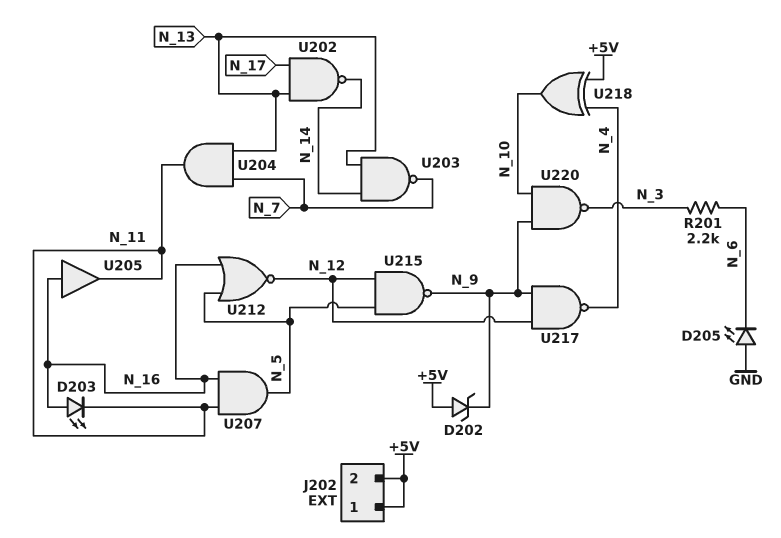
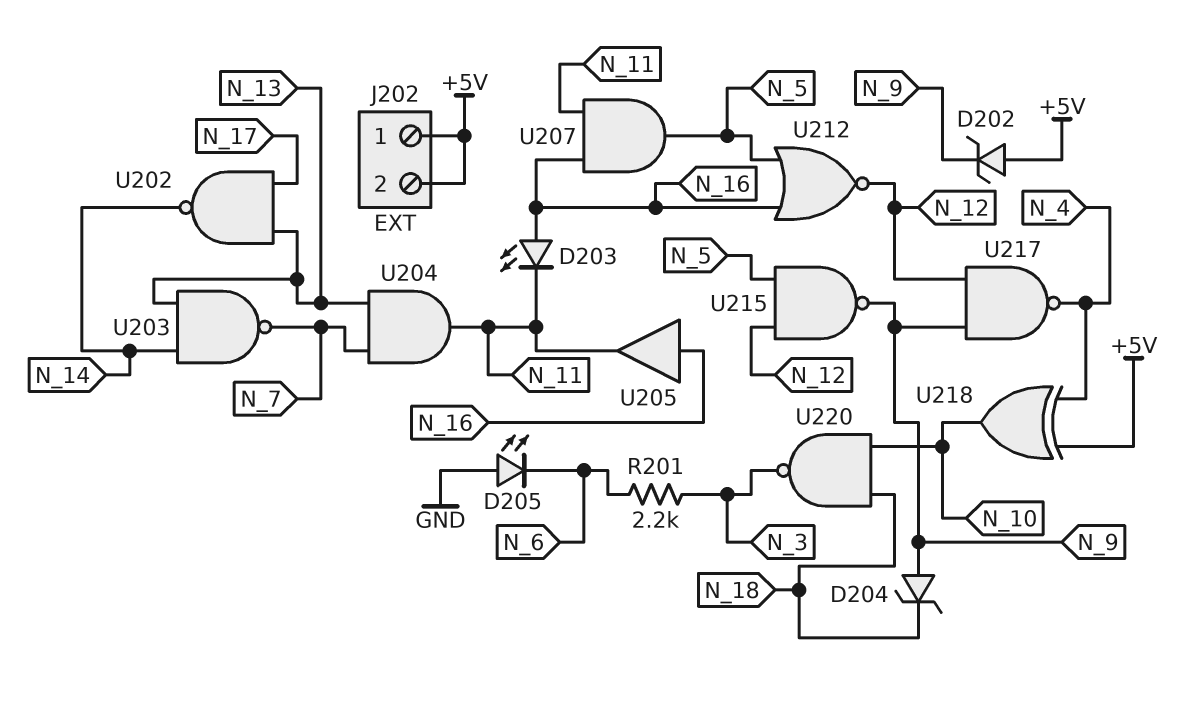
D204: none -> zener (A N_9, K N_18)
U220: NAND (in N_9, in N_10, out N_3) -> NAND (in N_10, in N_18, out N_3)

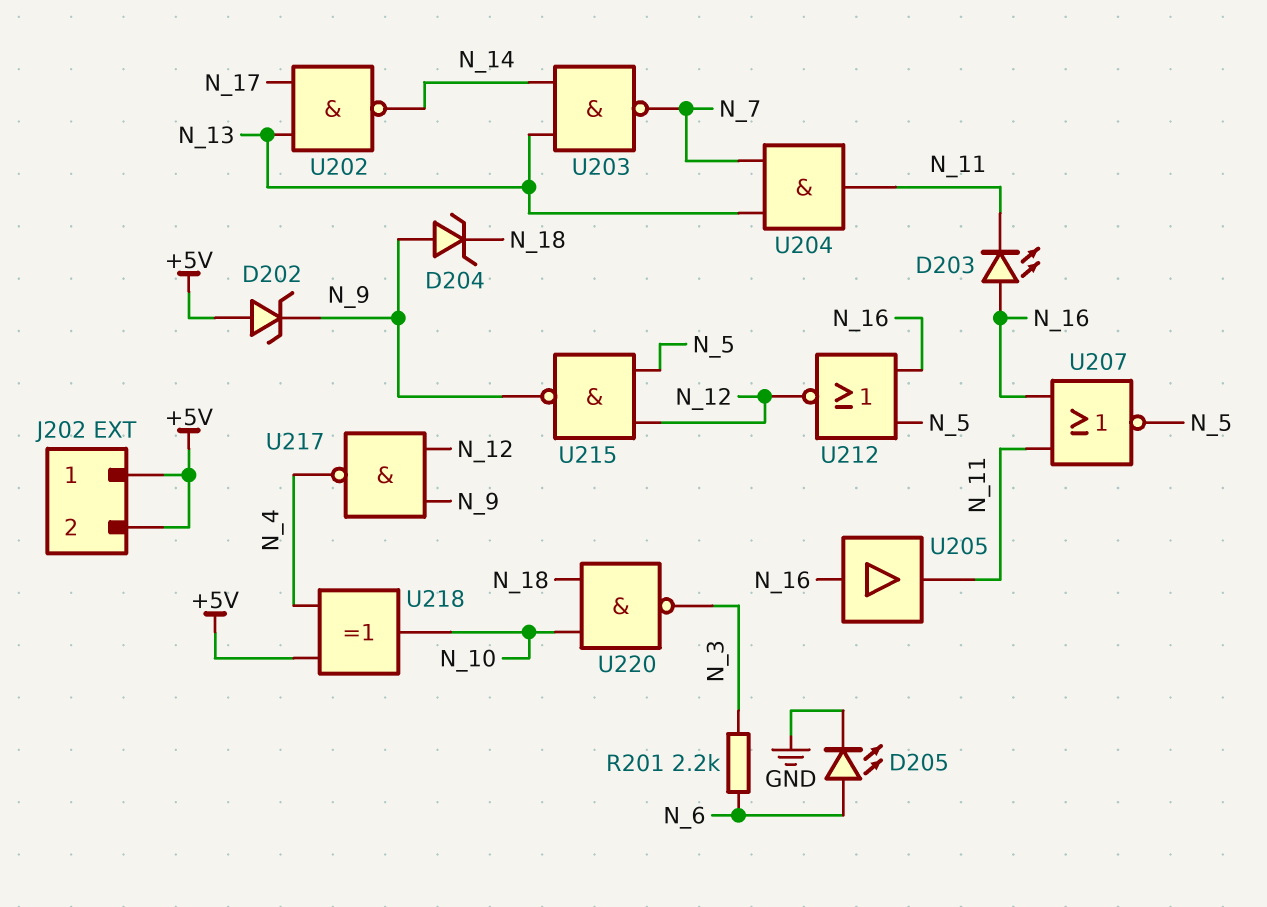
D205: LED (A GND, K N_6) -> LED (A N_6, K GND)
U207: AND (in N_11, in N_16, out N_5) -> NOR (in N_11, in N_16, out N_5)

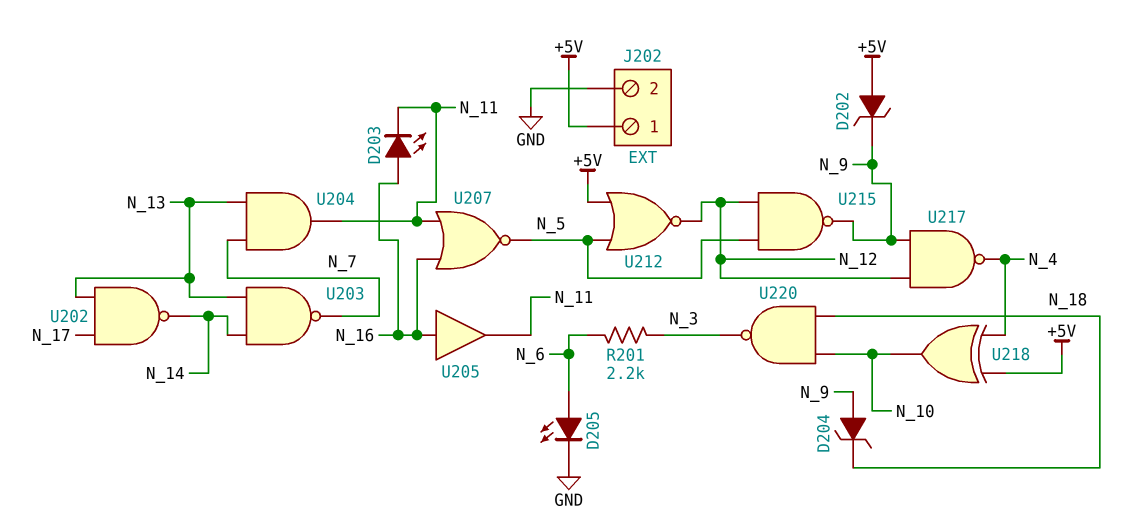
J202 pin 2: +5V -> GND
U212: NOR (in N_5, in N_16, out N_12) -> NOR (in +5V, in N_5, out N_12)

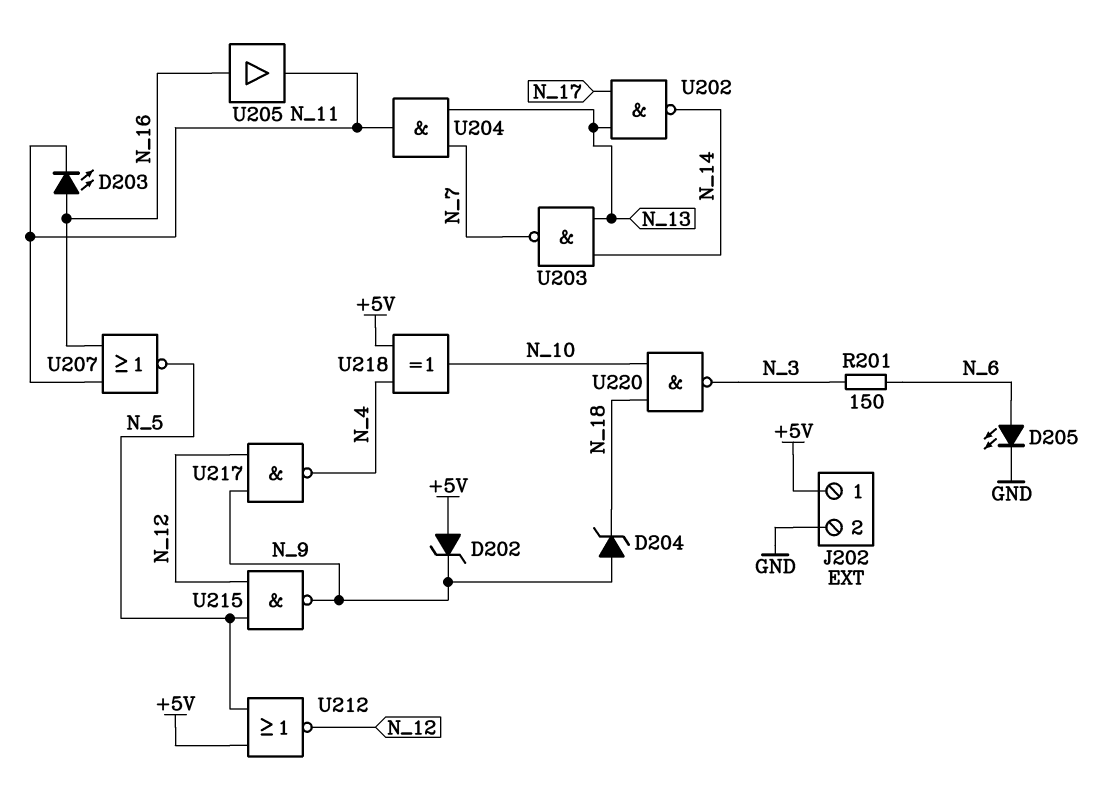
R201: 2.2k (N_3, N_6) -> 150 (N_3, N_6)

